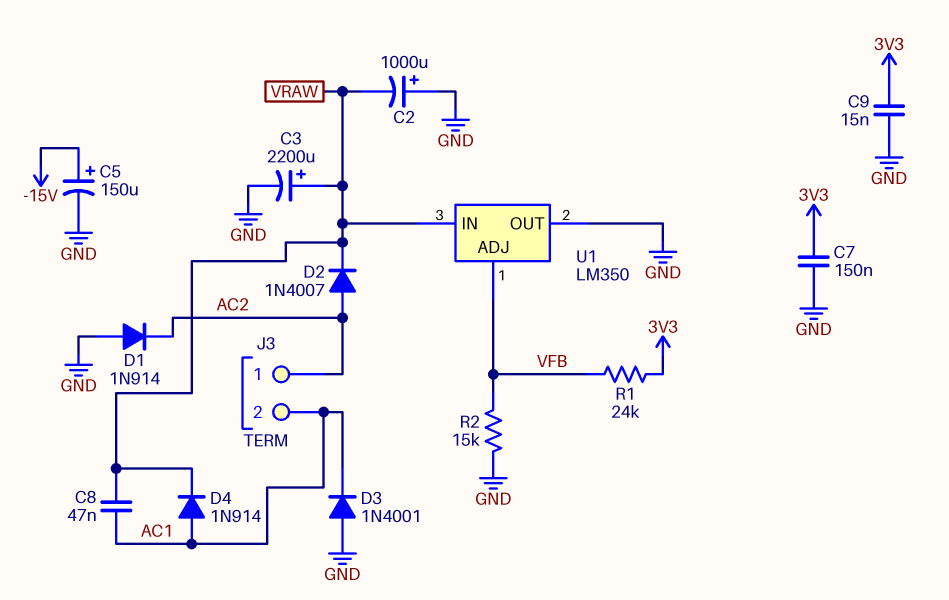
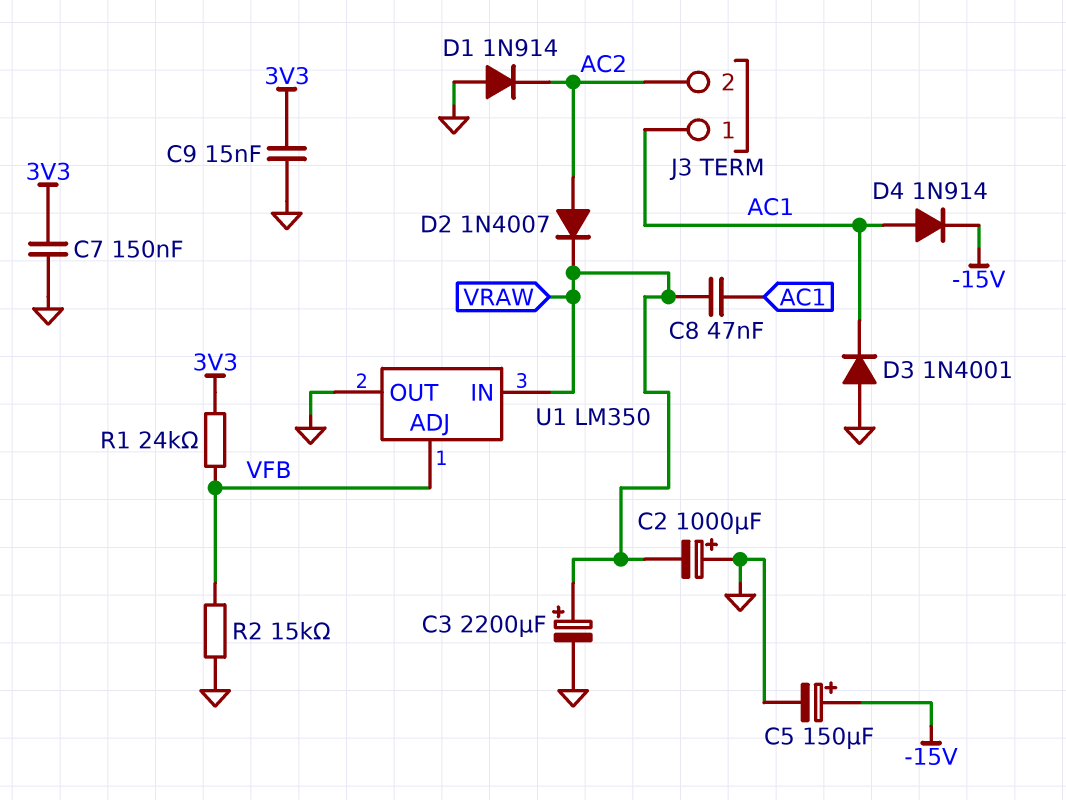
D4: diode 1N914 (A AC1, K VRAW) -> diode 1N914 (A AC1, K -15V)
J3 pin 1: AC2 -> AC1
J3 pin 2: AC1 -> AC2

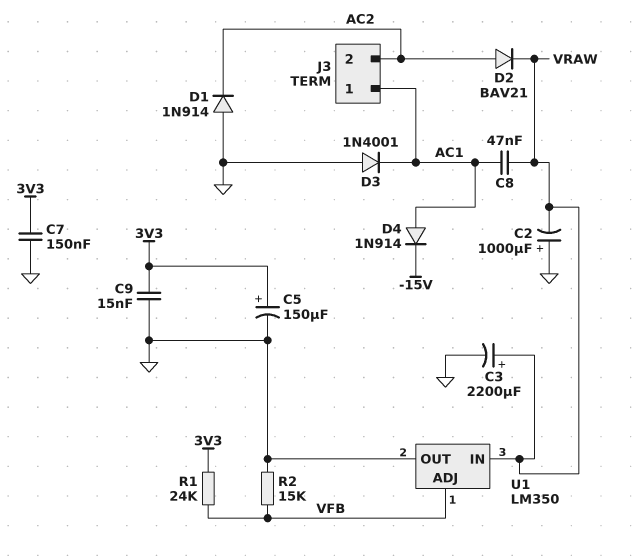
C5: 150uF (plus -15V, minus GND) -> 150uF (plus 3V3, minus GND)
D2: diode 1N4007 (A AC2, K VRAW) -> diode BAV21 (A AC2, K VRAW)

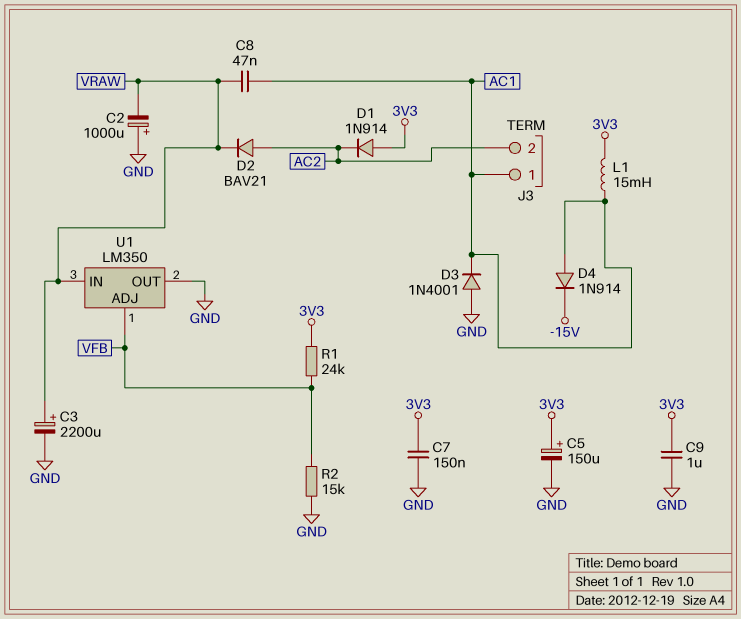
C9: 15nF (3V3, GND) -> 1uF (3V3, GND)
D1: diode 1N914 (A GND, K AC2) -> diode 1N914 (A 3V3, K AC2)
L1: none -> 15mH (3V3, AC1)

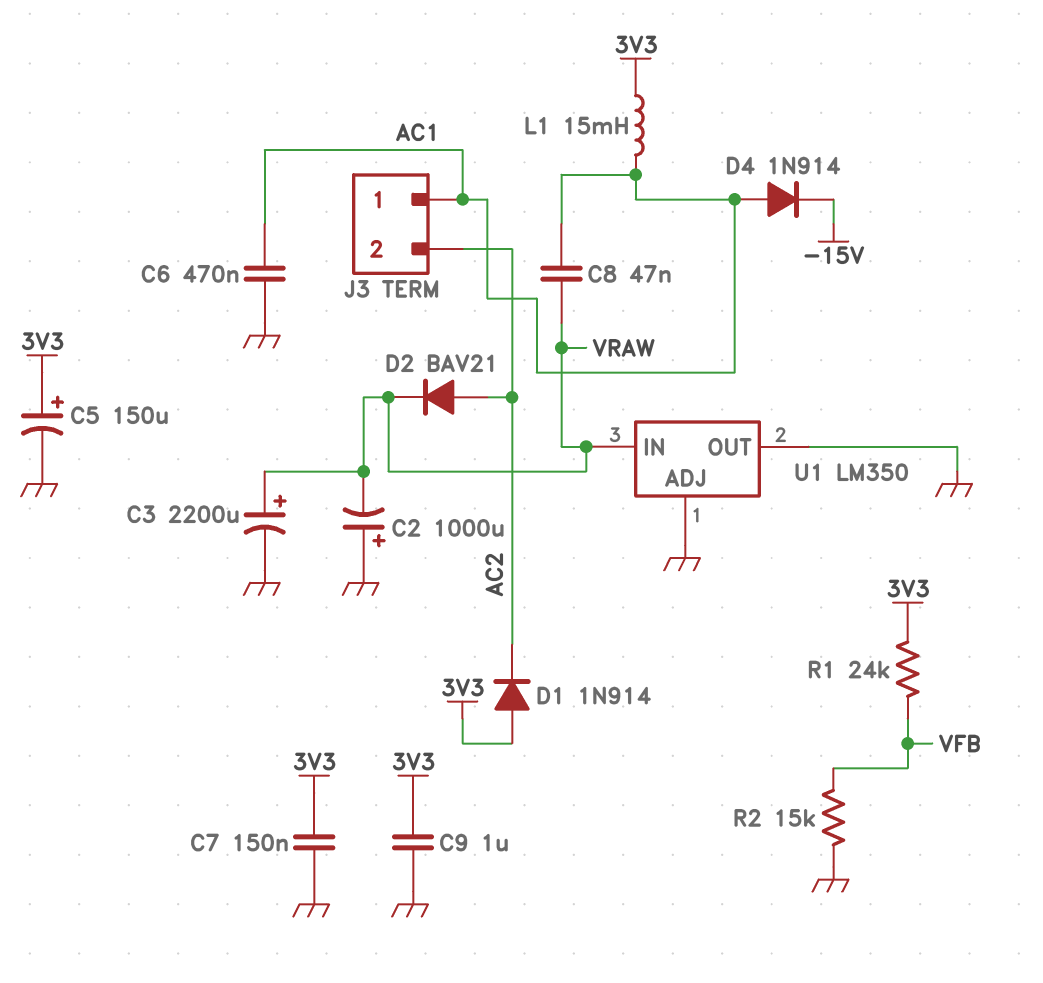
C6: none -> 470nF (AC1, GND)
D3: diode 1N4001 (A GND, K AC1) -> none
U1 pin ADJ: VFB -> GND

